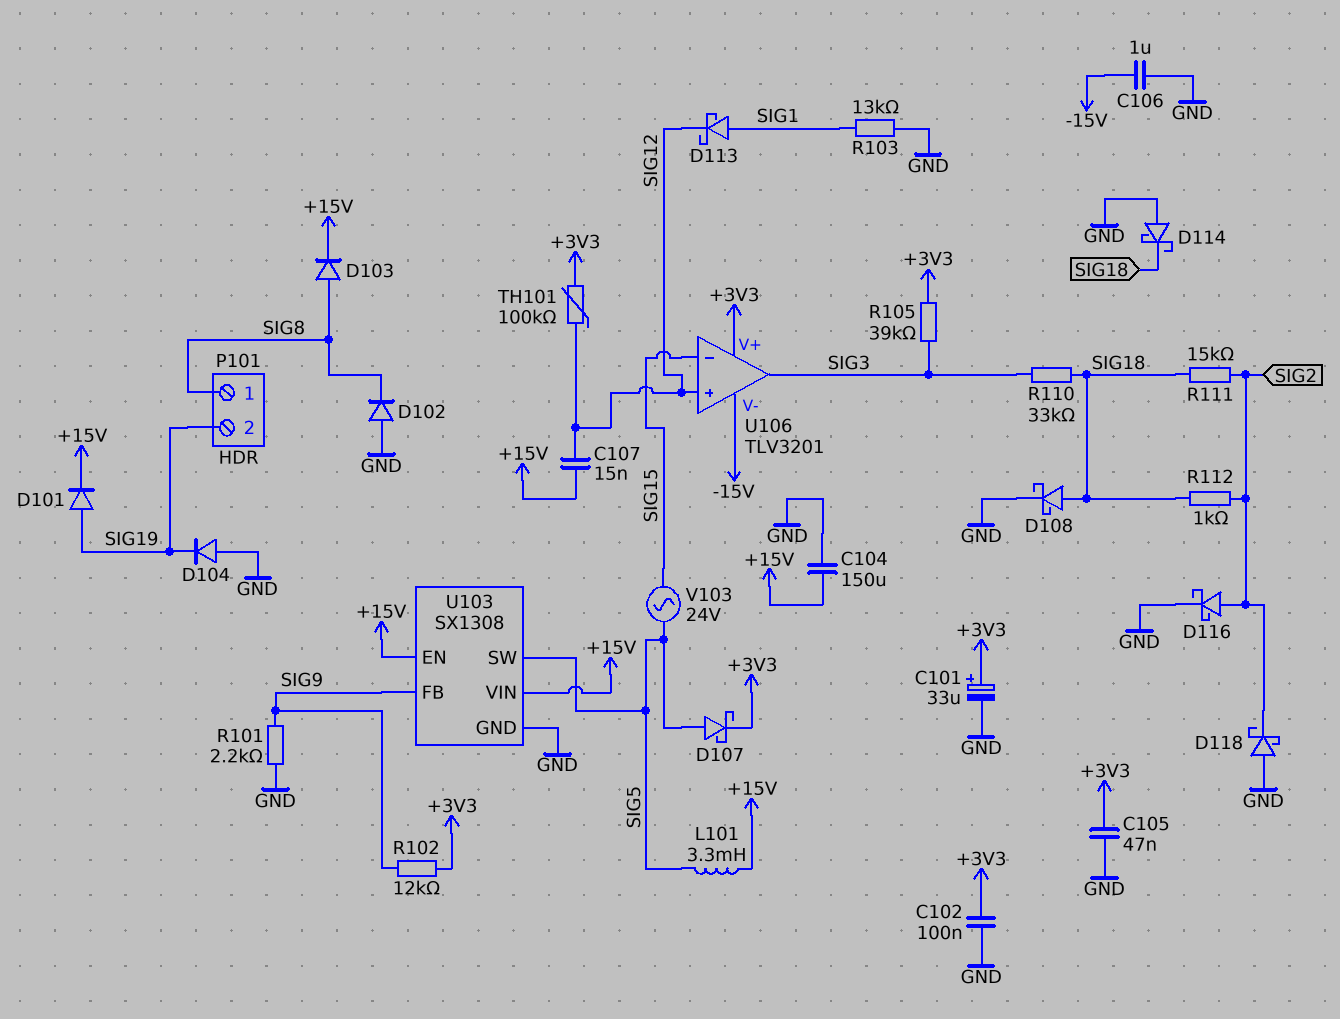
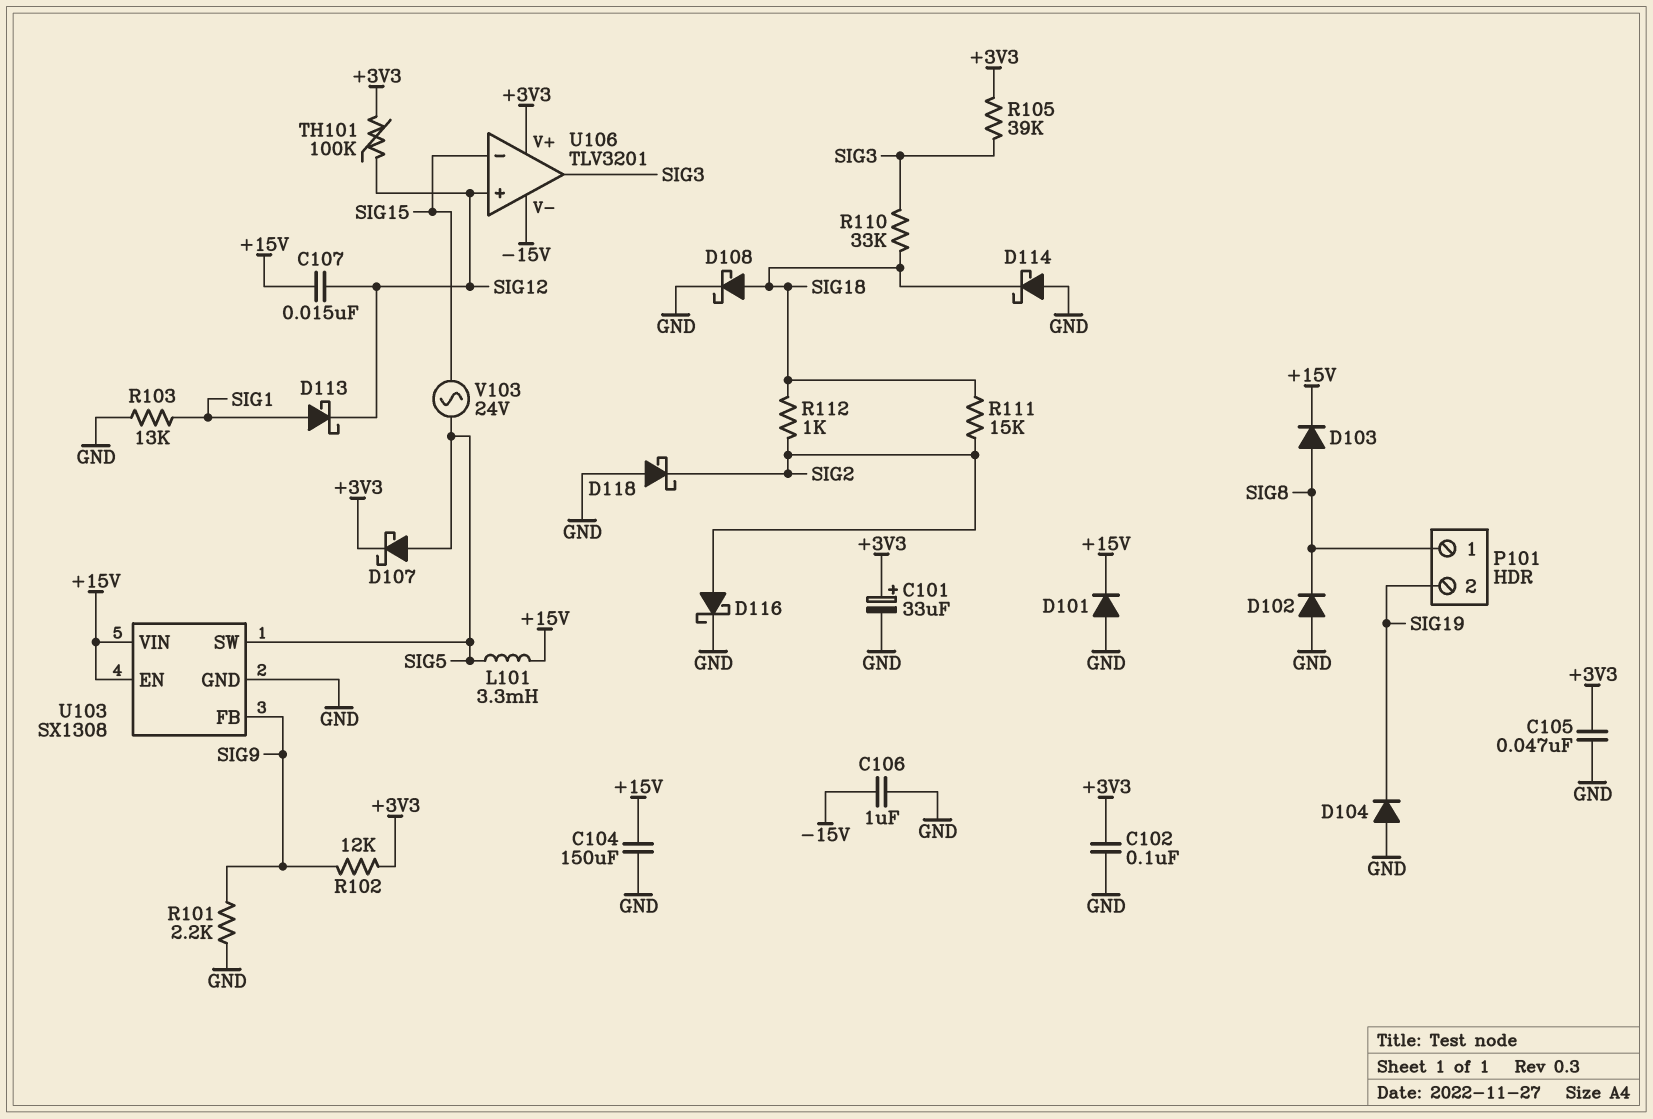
D101: diode (A SIG19, K +15V) -> diode (A GND, K +15V)

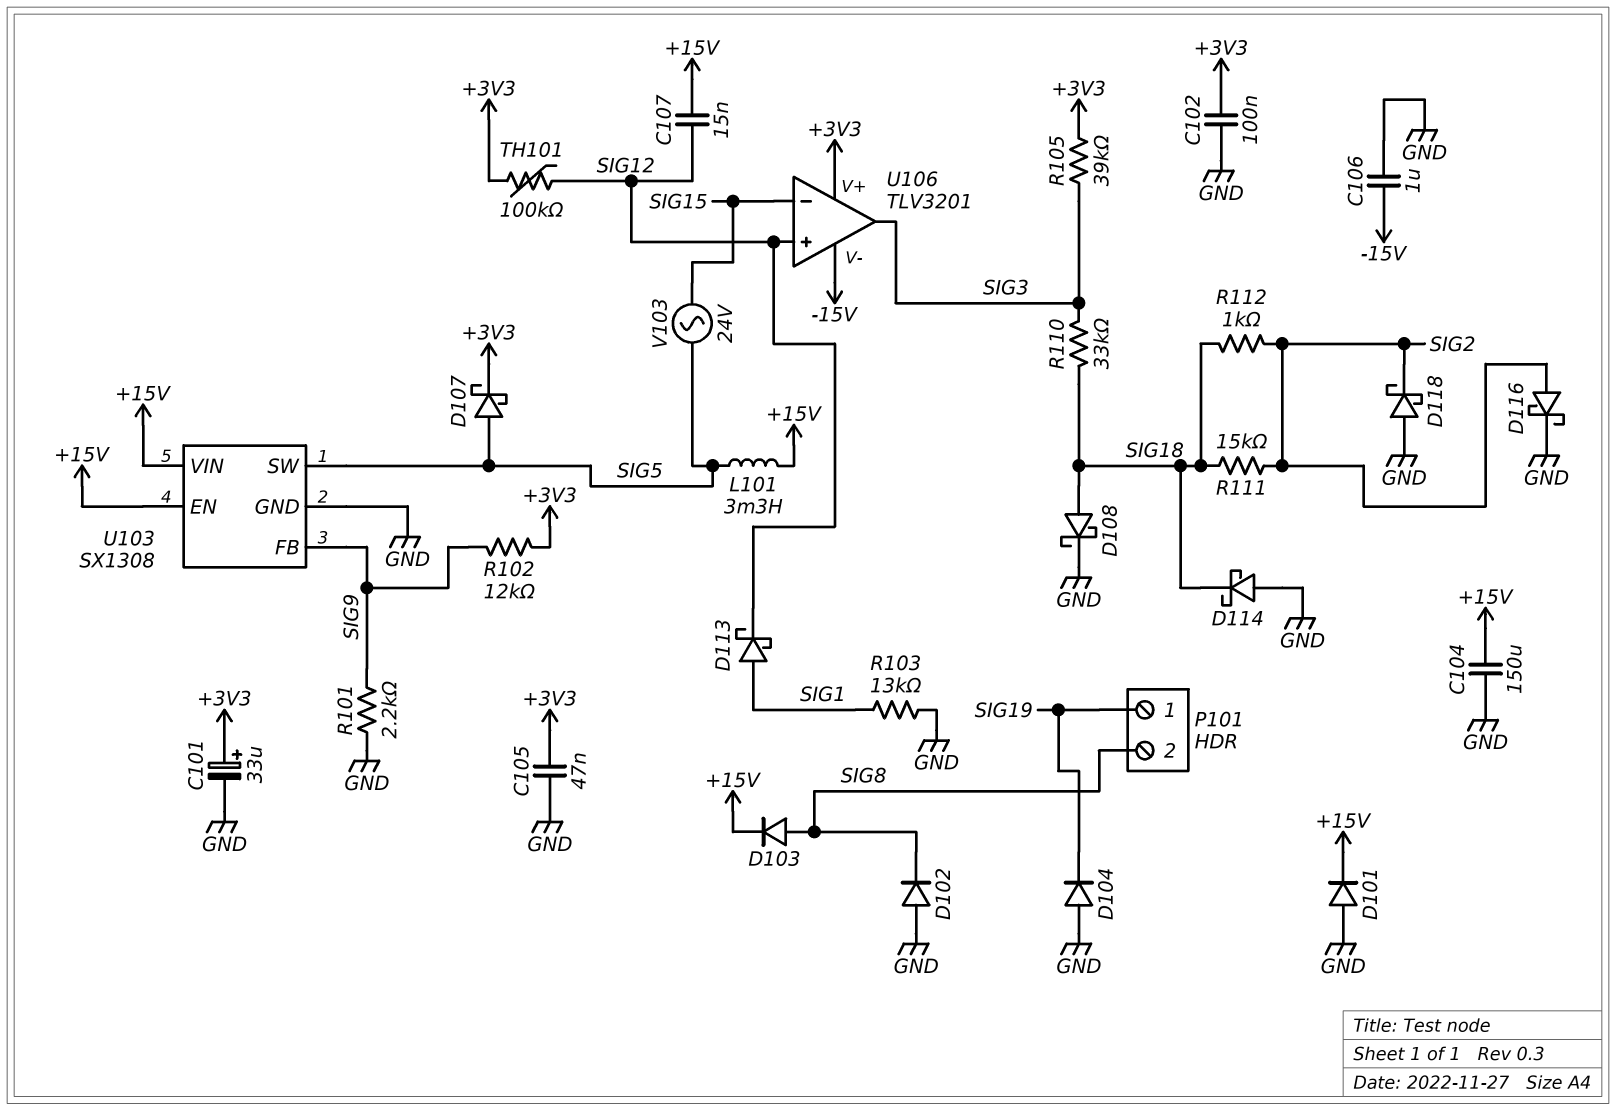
P101 pin 1: SIG8 -> SIG19
P101 pin 2: SIG19 -> SIG8

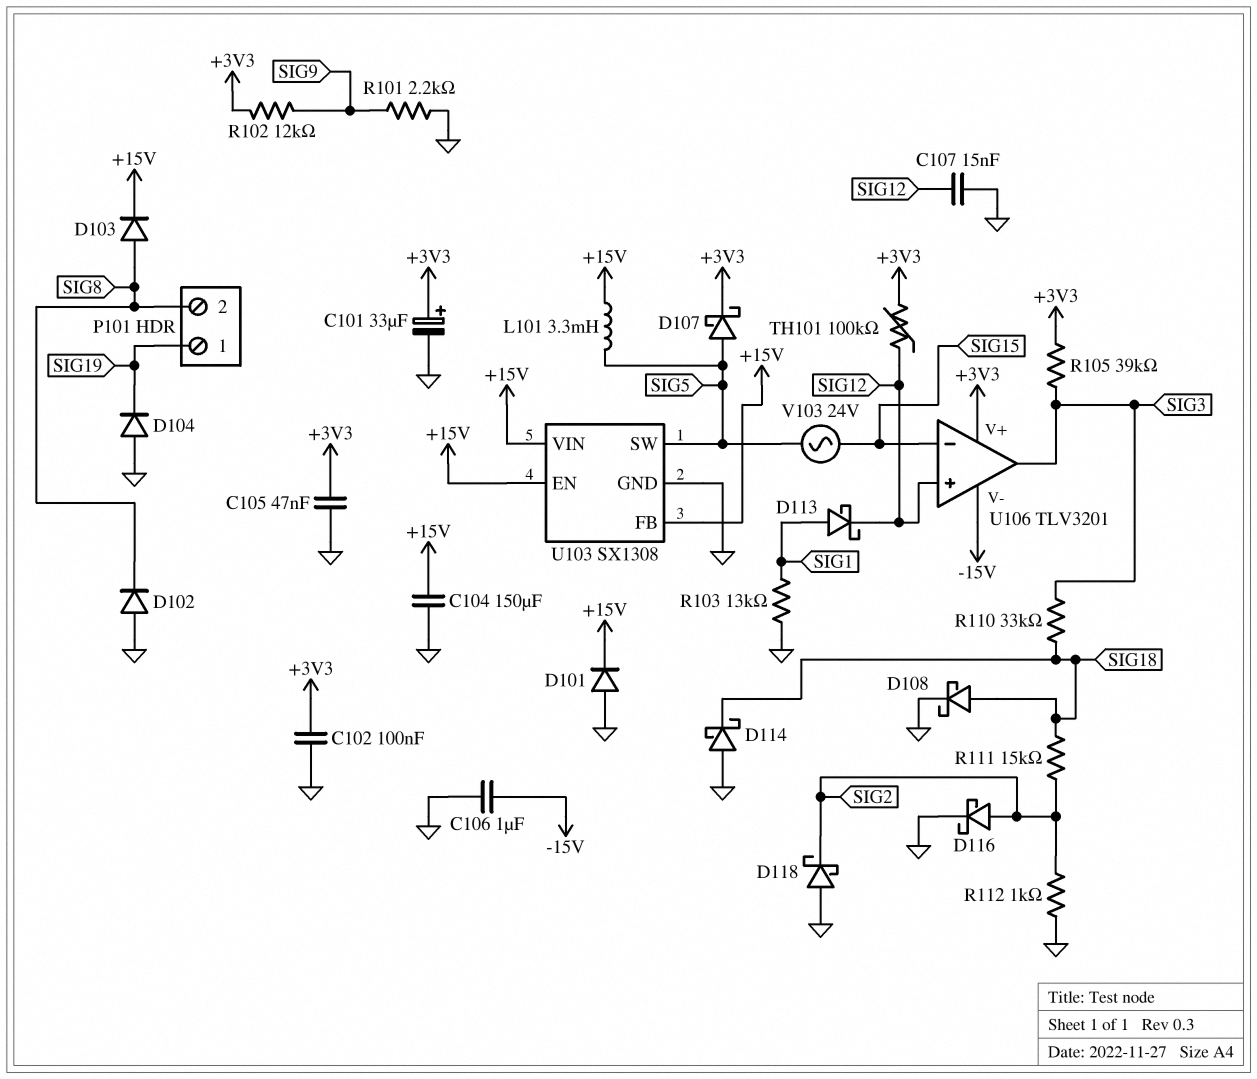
C107: 15nF (+15V, SIG12) -> 15nF (GND, SIG12)
R112: 1k (SIG2, SIG18) -> 1k (GND, SIG2)
U103 pin FB: SIG9 -> +15V

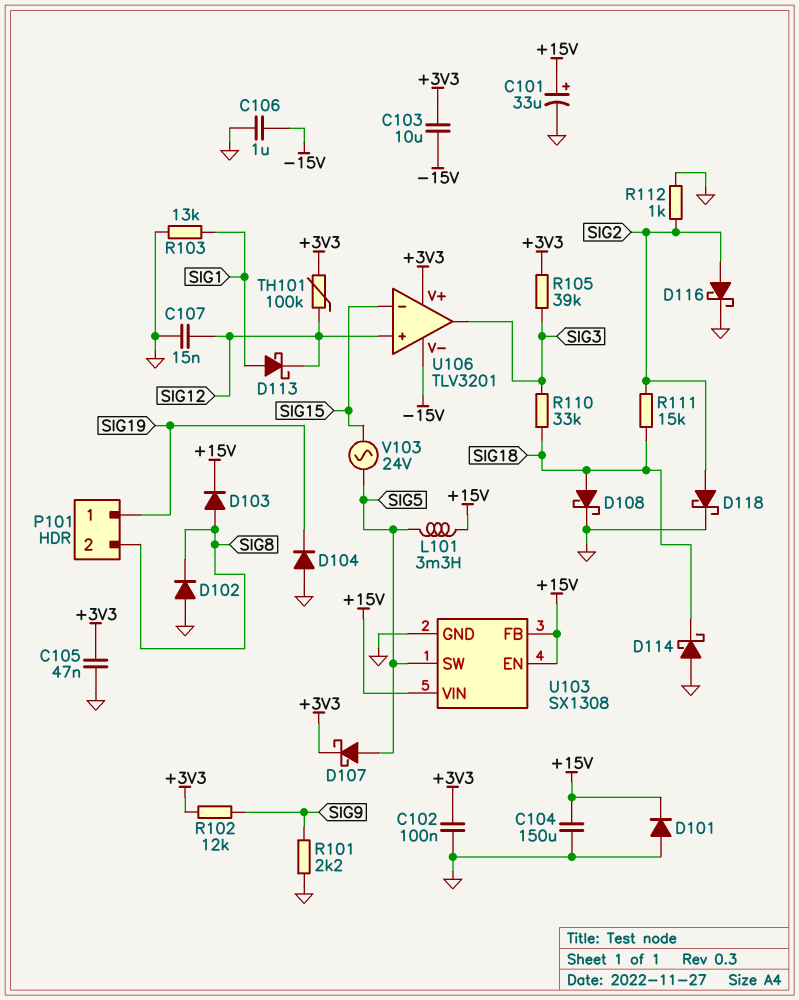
C101: 33uF (plus +3V3, minus GND) -> 33uF (plus +15V, minus GND)
C103: none -> 10uF (+3V3, -15V)
D118: schottky (A GND, K SIG2) -> schottky (A SIG2, K GND)

